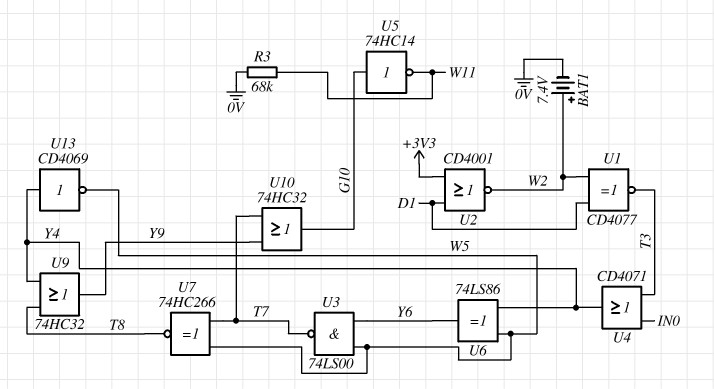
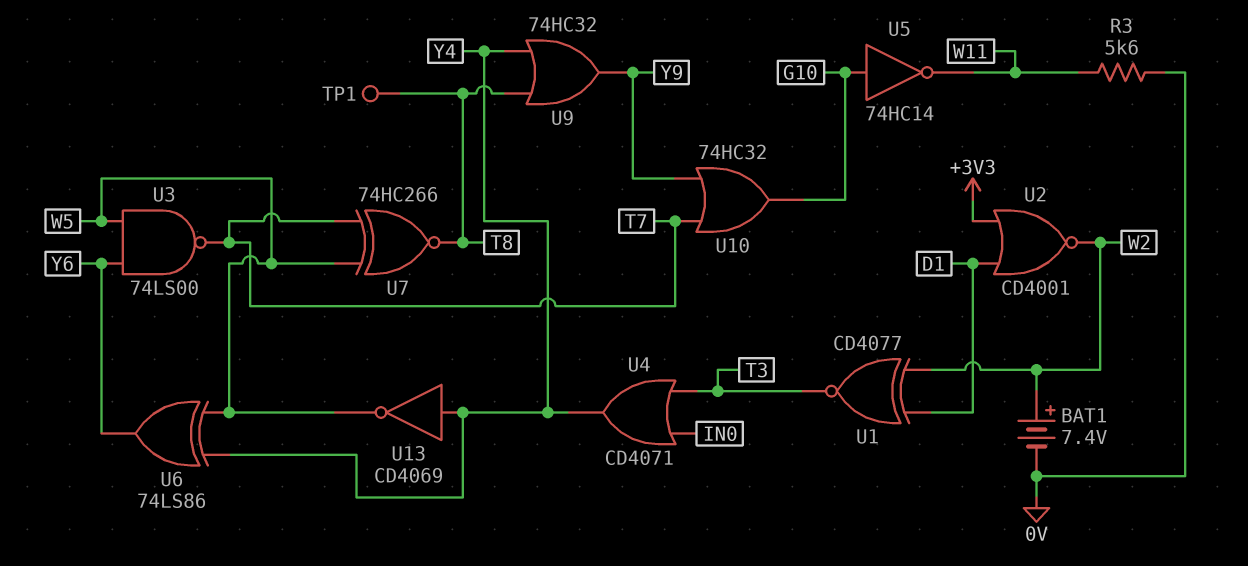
R3: 68k (0V, W11) -> 5.6k (0V, W11)
TP1: none -> test point (T8)

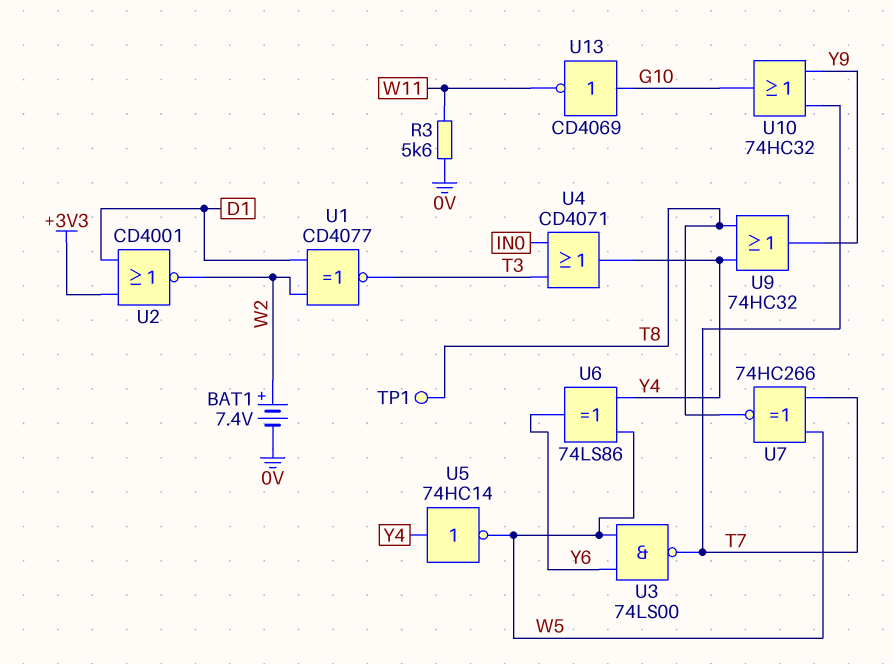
U5: NOT 74HC14 (in G10, out W11) -> NOT 74HC14 (in Y4, out W5)
U13: NOT CD4069 (in Y4, out W5) -> NOT CD4069 (in G10, out W11)

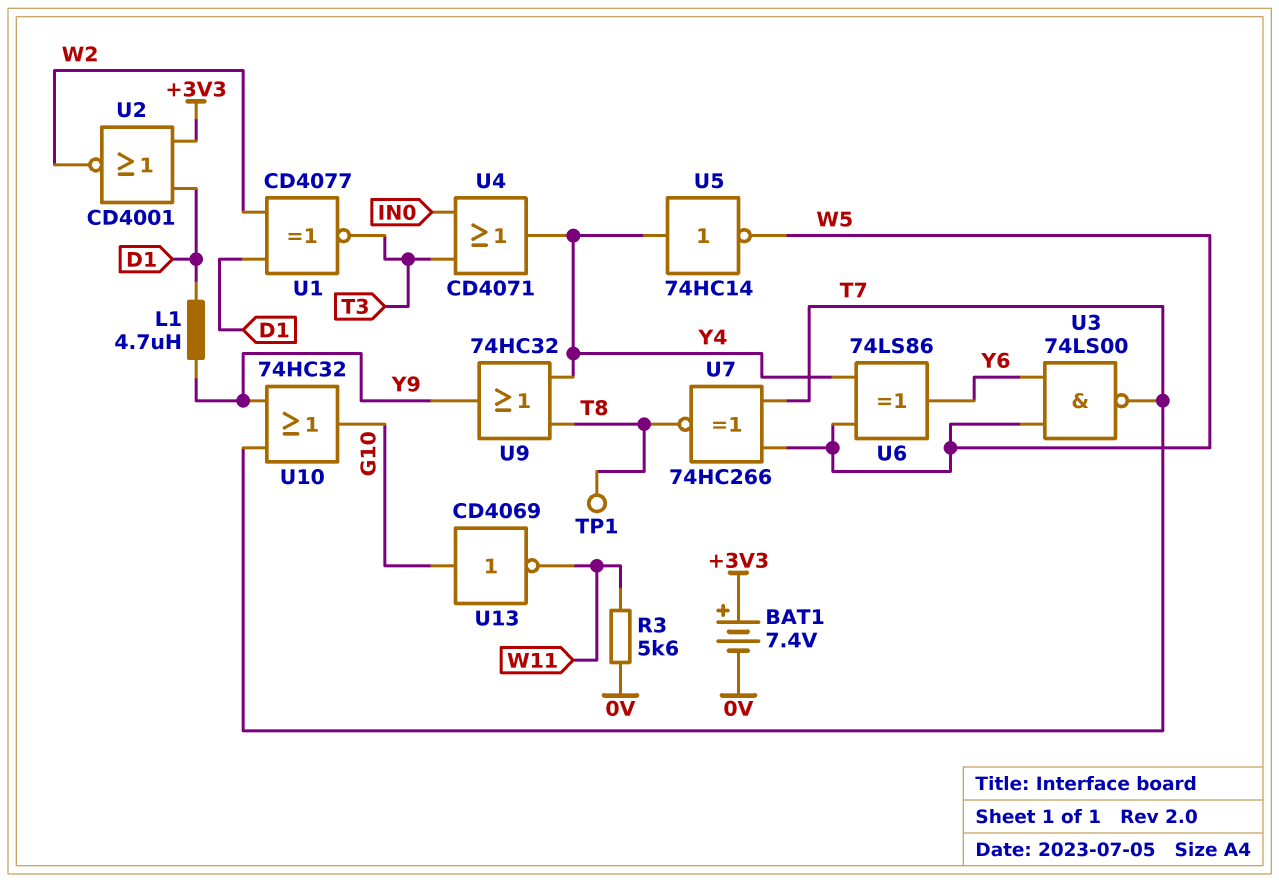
BAT1: 7.4V (plus W2, minus 0V) -> 7.4V (plus +3V3, minus 0V)
L1: none -> 4.7uH (D1, Y9)

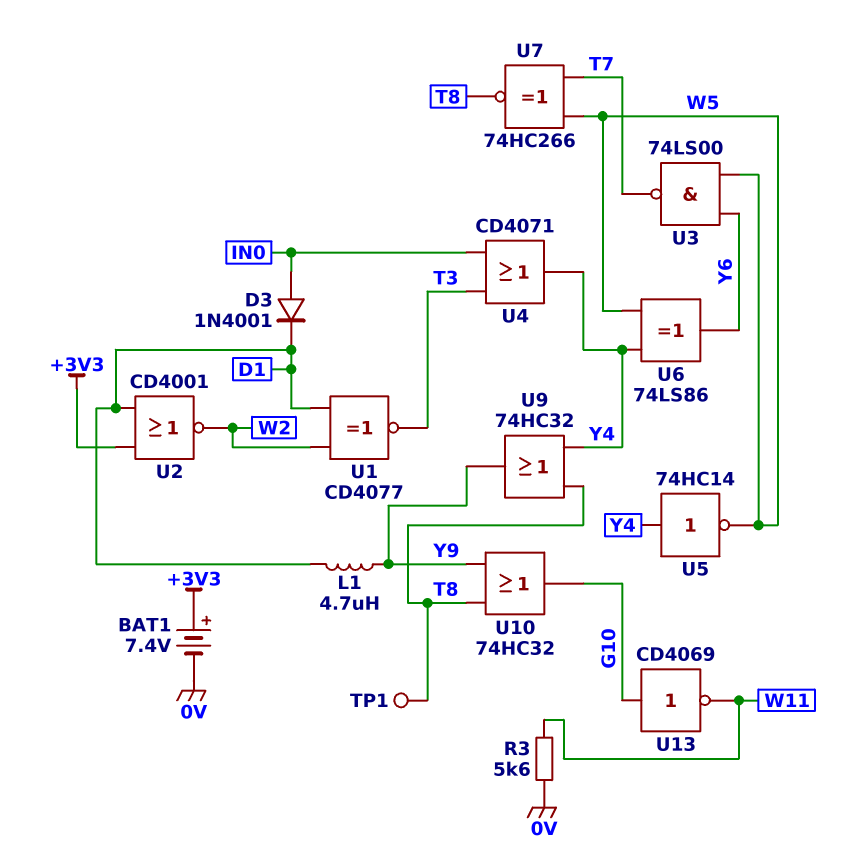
D3: none -> diode 1N4001 (A IN0, K D1)
U10: OR 74HC32 (in T7, in Y9, out G10) -> OR 74HC32 (in T8, in Y9, out G10)

